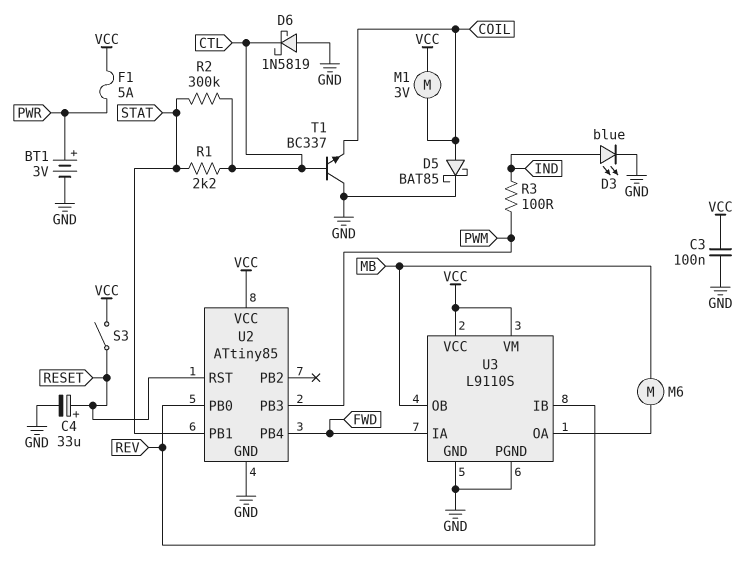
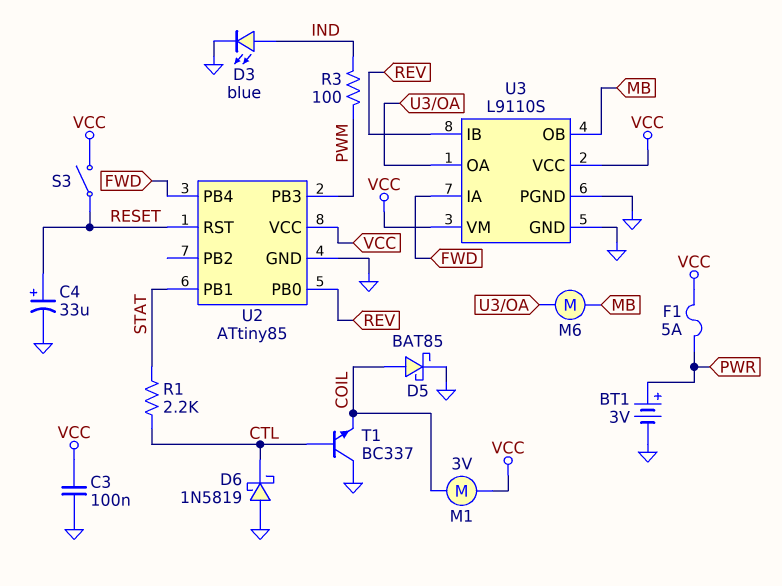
R2: 300k (CTL, STAT) -> none

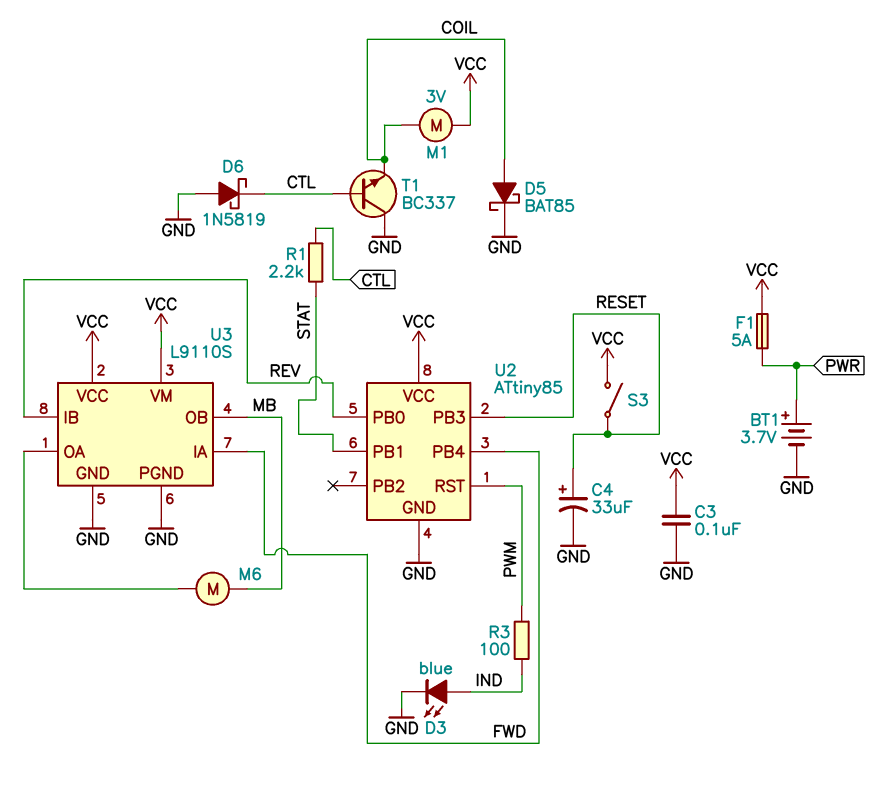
BT1: 3V (plus PWR, minus GND) -> 3.7V (plus PWR, minus GND)
U2 pin PB3: PWM -> RESET
U2 pin RST: RESET -> PWM

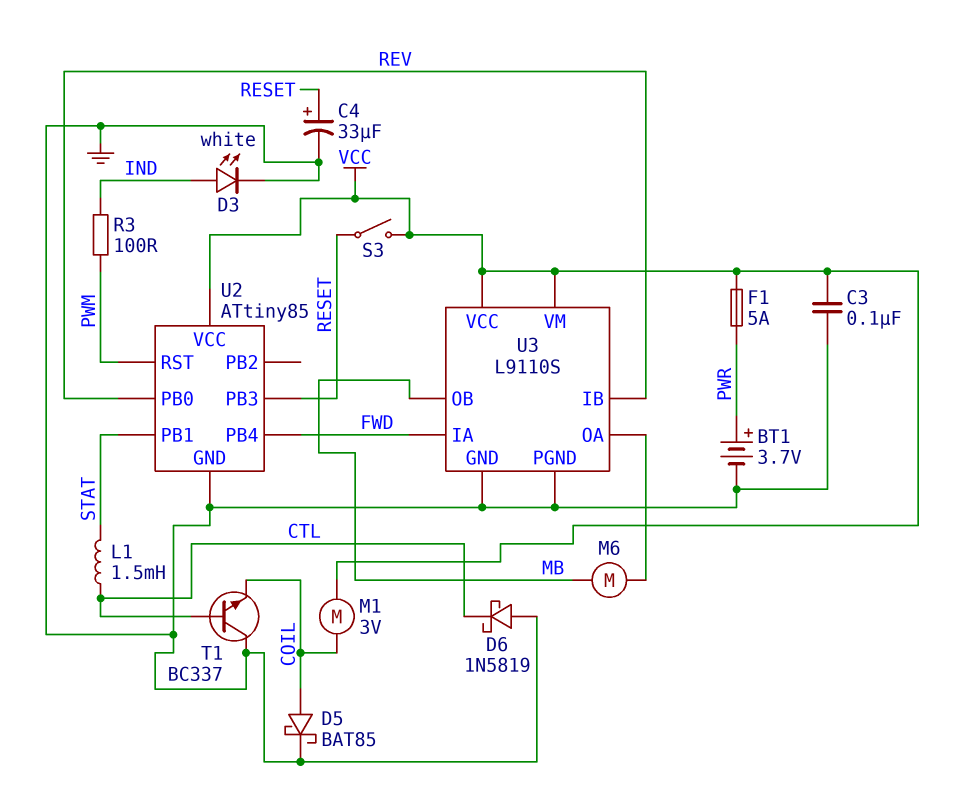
D3: LED blue (A IND, K GND) -> LED white (A IND, K GND)
L1: none -> 1.5mH (CTL, STAT)
R1: 2.2k (CTL, STAT) -> none

